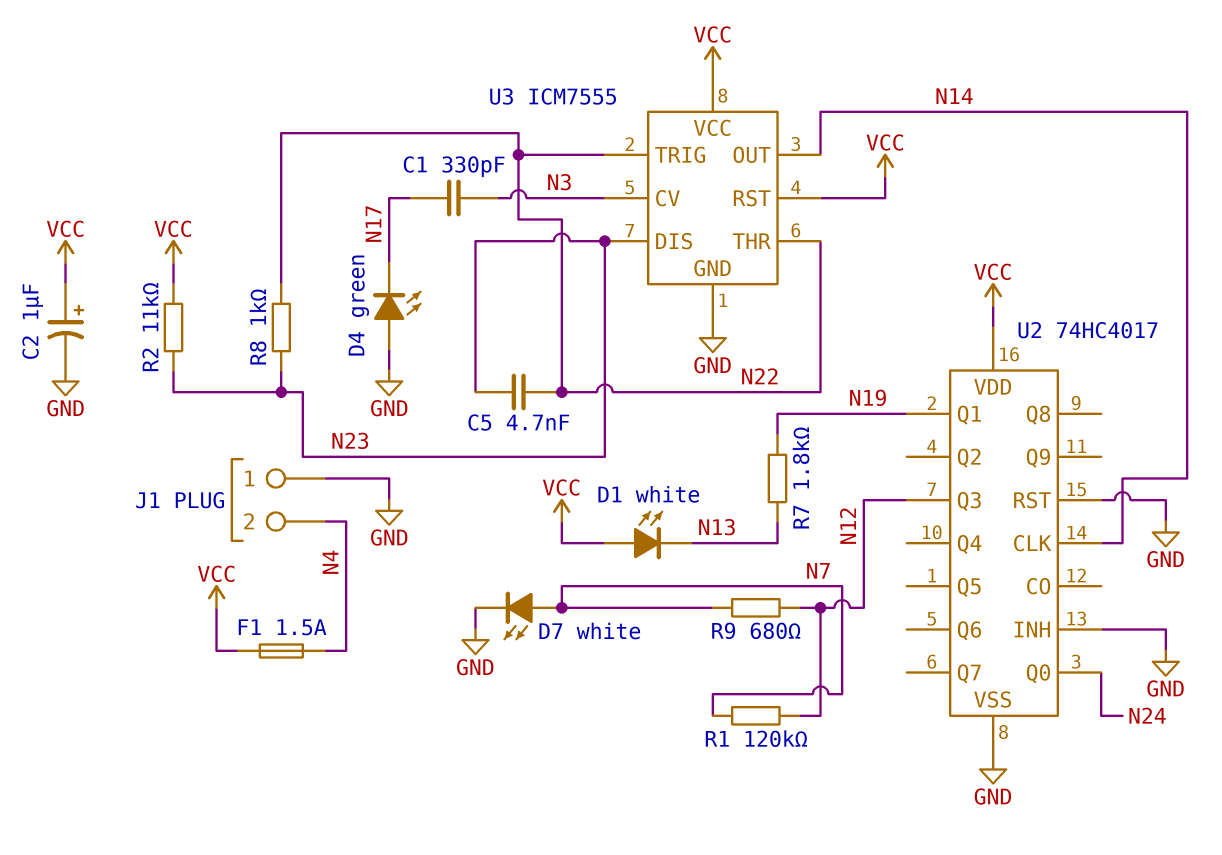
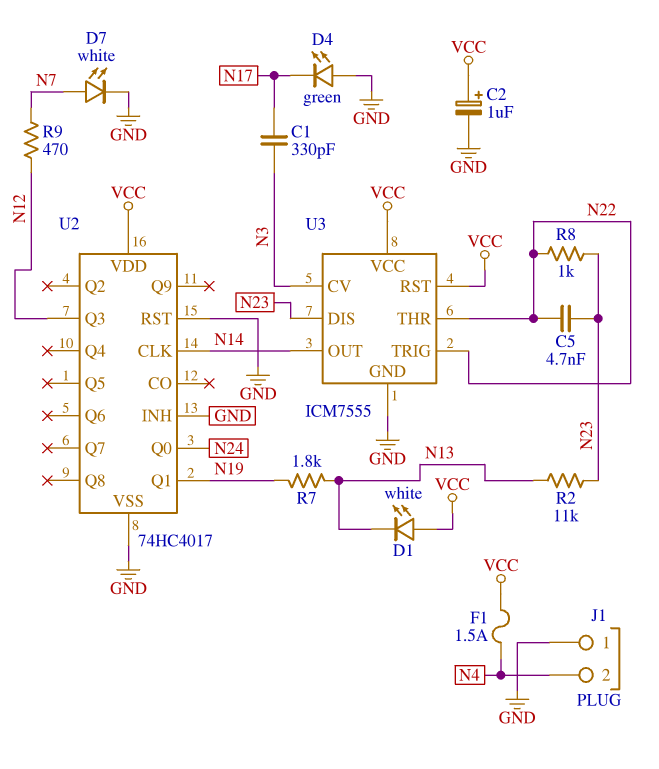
R1: 120k (N7, N12) -> none
R2: 11k (N23, VCC) -> 11k (N13, N23)
R9: 680 (N7, N12) -> 470 (N7, N12)

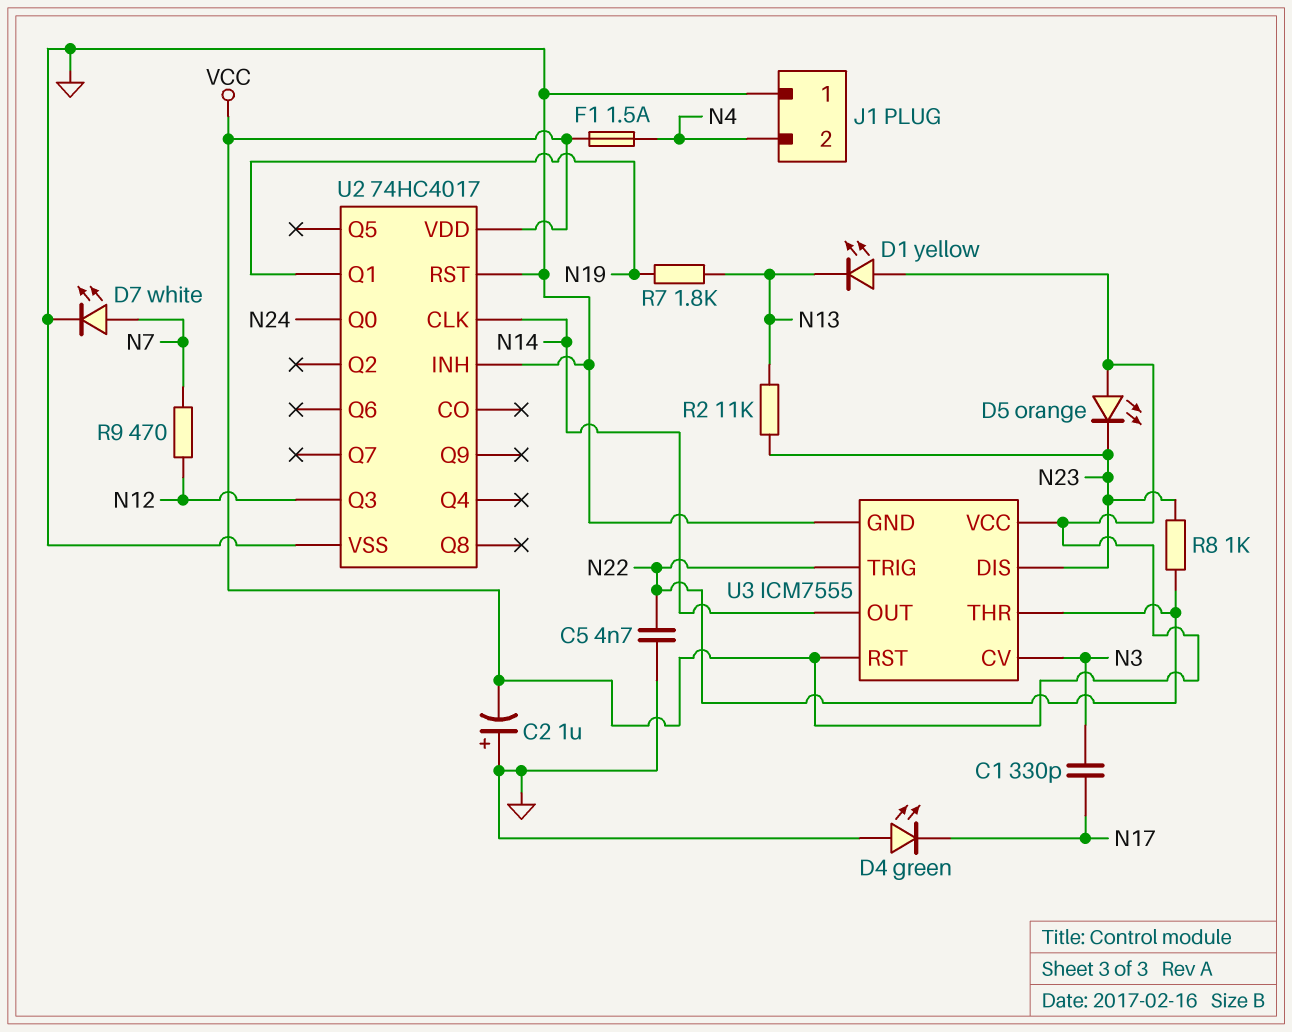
C2: 1uF (plus VCC, minus GND) -> 1uF (plus GND, minus VCC)
C5: 4.7nF (N22, N23) -> 4.7nF (GND, N22)
D1: LED white (A VCC, K N13) -> LED yellow (A VCC, K N13)
D5: none -> LED orange (A VCC, K N23)

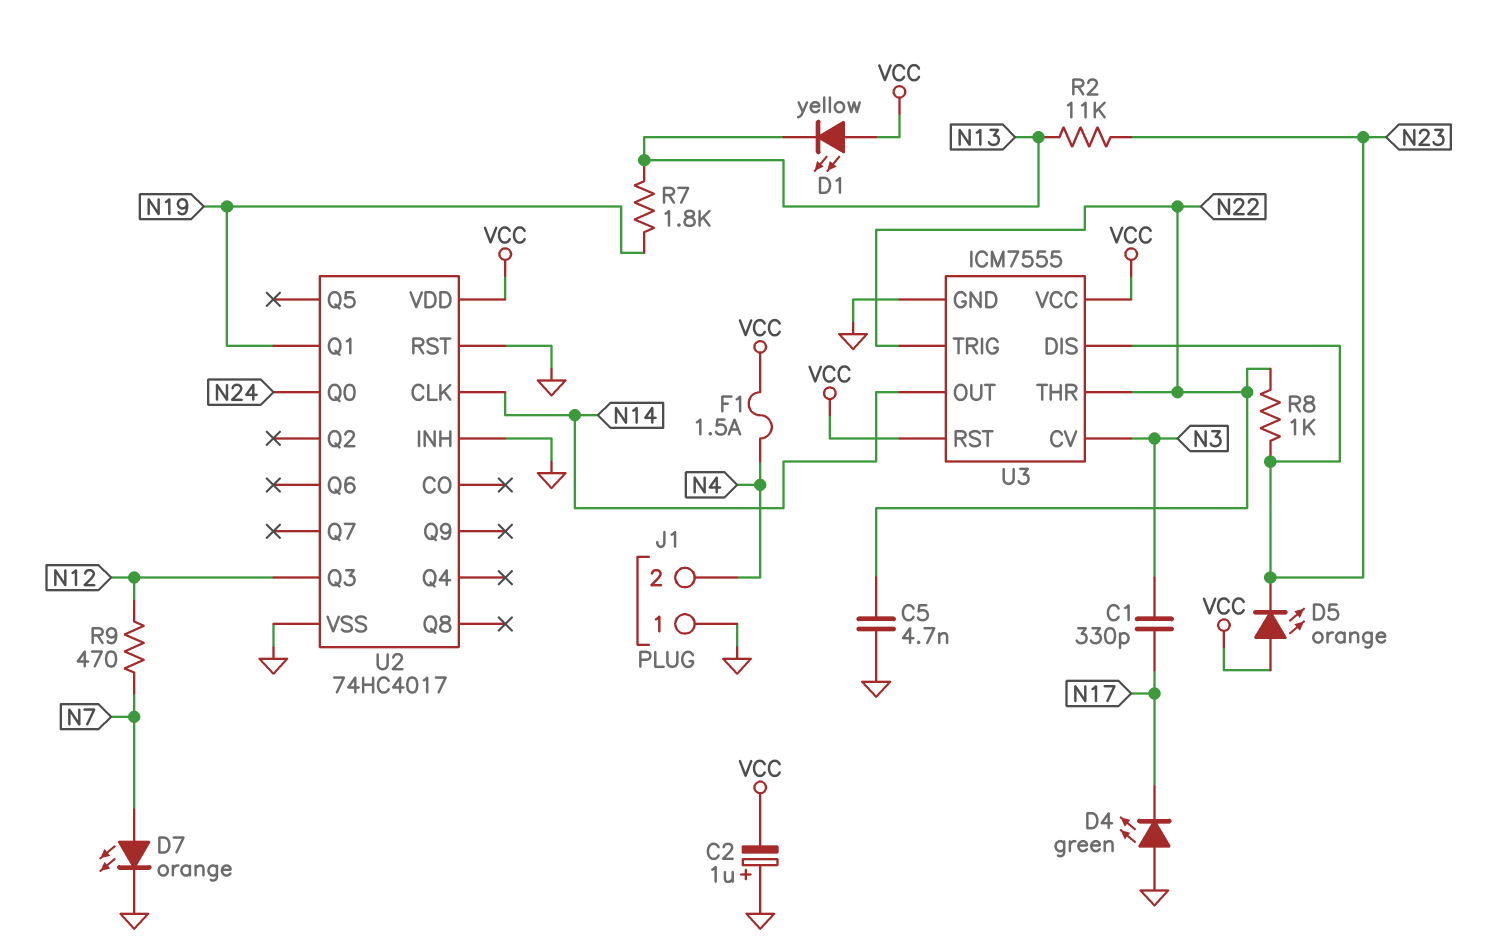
D7: LED white (A N7, K GND) -> LED orange (A N7, K GND)

